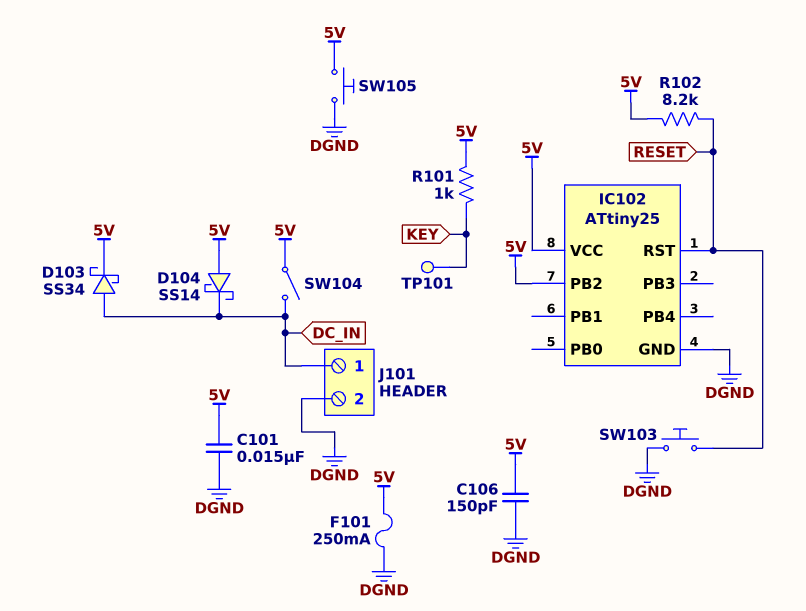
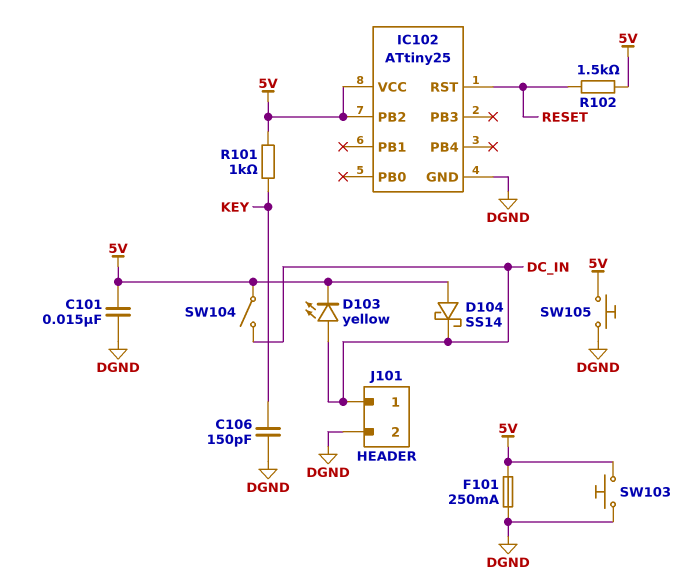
C106: 150pF (5V, DGND) -> 150pF (DGND, KEY)
D103: schottky SS34 (A DC_IN, K 5V) -> LED yellow (A DC_IN, K 5V)
R102: 8.2k (5V, RESET) -> 1.5k (5V, RESET)
SW103: button (DGND, RESET) -> button (5V, DGND)
TP101: test point (KEY) -> none

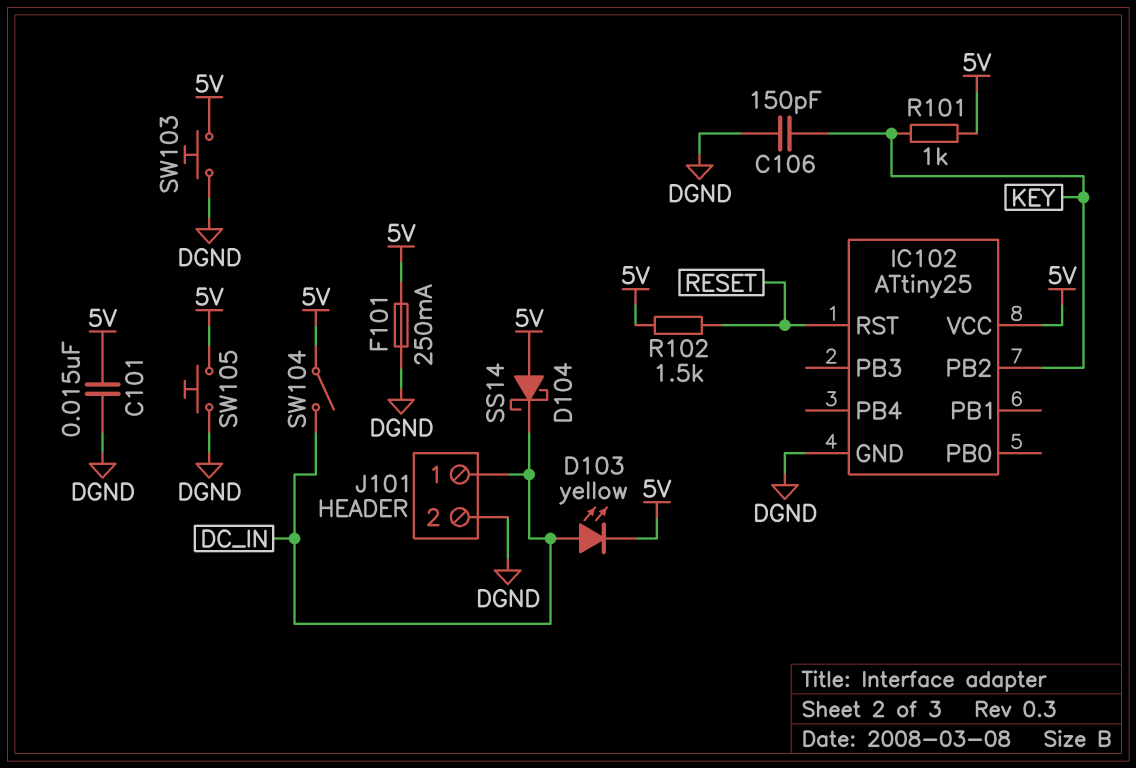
IC102 pin PB2: 5V -> KEY

